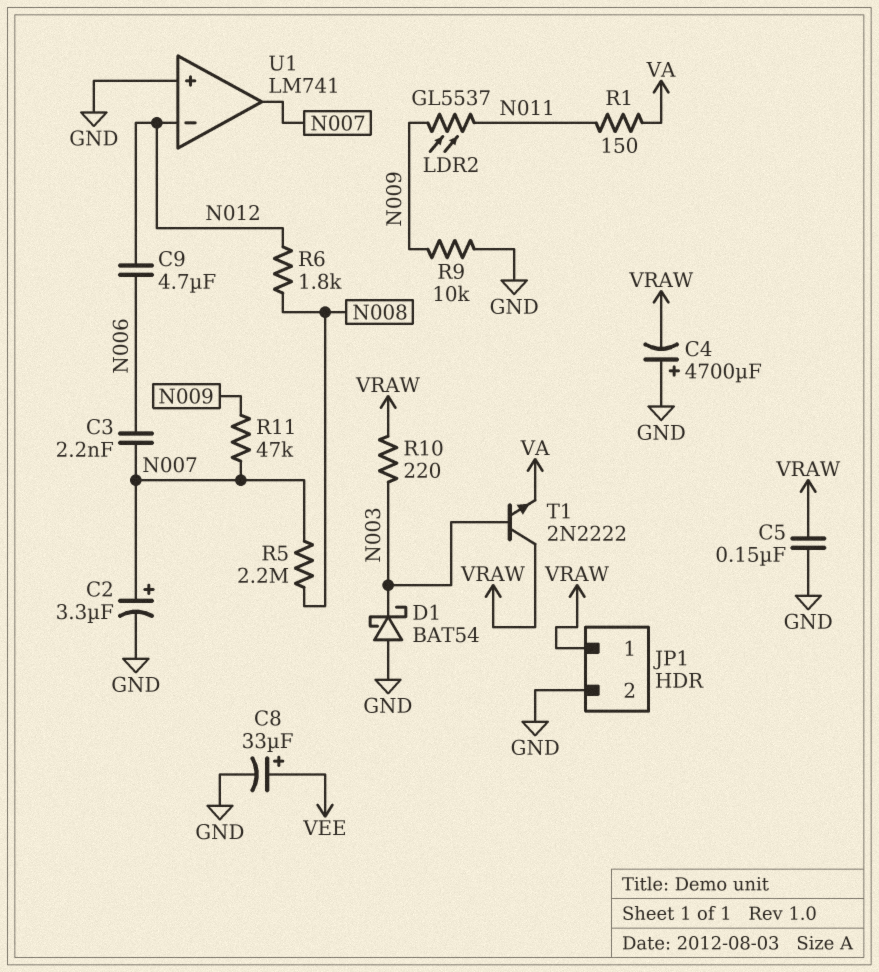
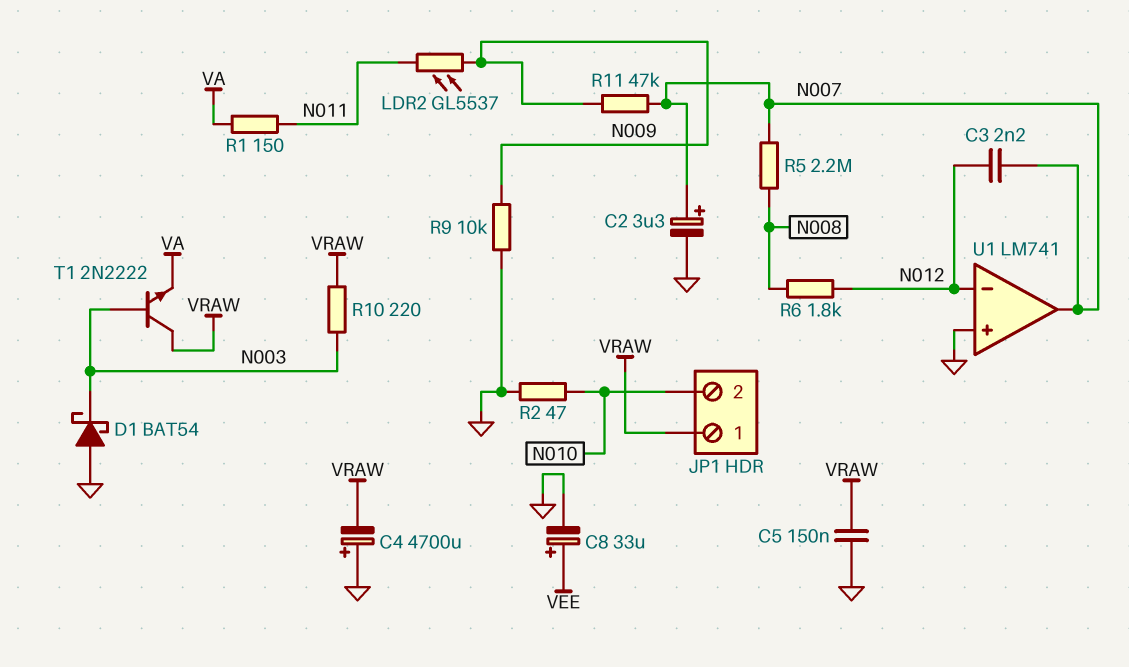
C3: 2.2nF (N006, N007) -> 2.2nF (N007, N012)
C9: 4.7uF (N006, N012) -> none
JP1 pin 2: GND -> N010
R2: none -> 47 (GND, N010)

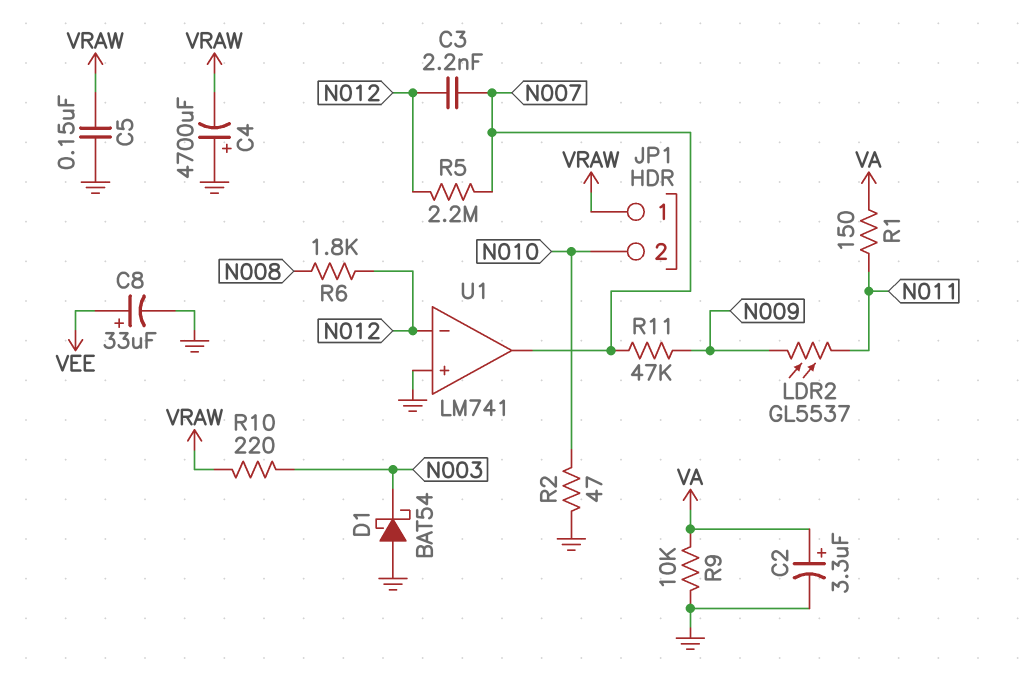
C2: 3.3uF (plus N007, minus GND) -> 3.3uF (plus VA, minus GND)
R5: 2.2M (N007, N008) -> 2.2M (N007, N012)
R9: 10k (GND, N009) -> 10k (GND, VA)
T1: NPN 2N2222 (B N003, C VRAW, E VA) -> none

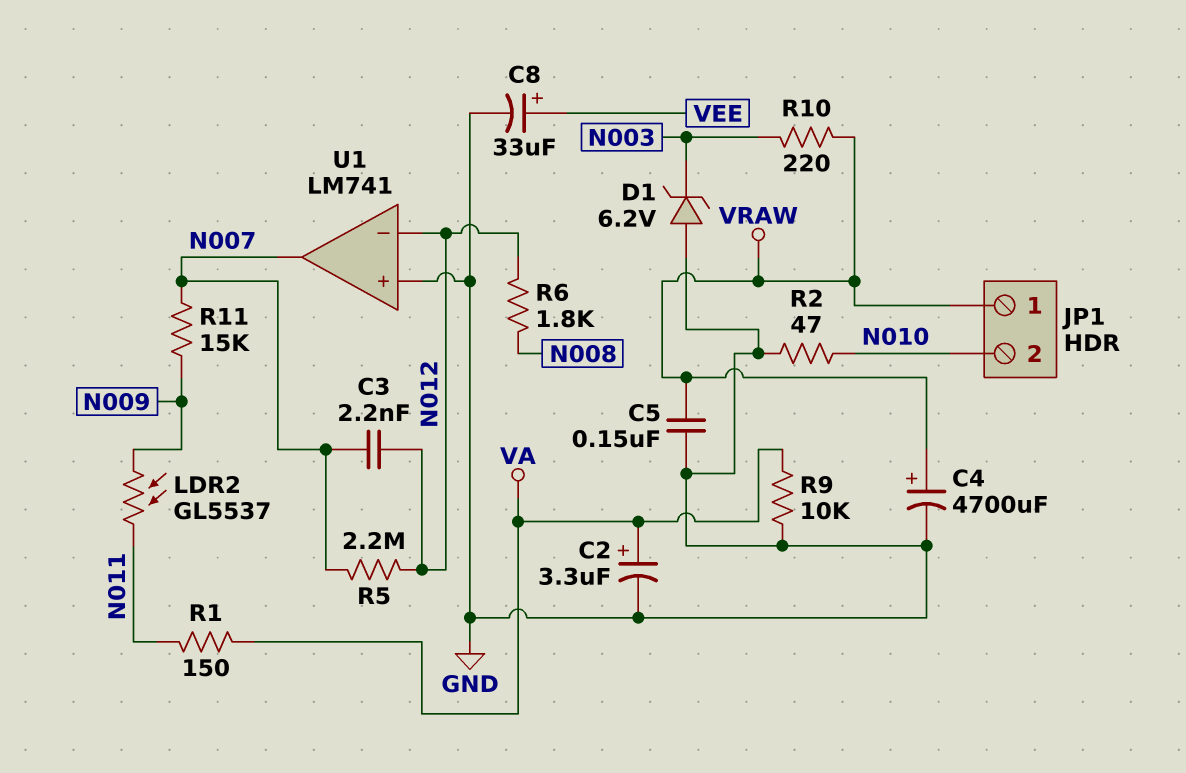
C4: 4700uF (plus GND, minus VRAW) -> 4700uF (plus VRAW, minus GND)
D1: schottky BAT54 (A GND, K N003) -> zener 6.2V (A GND, K N003)
R11: 47k (N007, N009) -> 15k (N007, N009)

